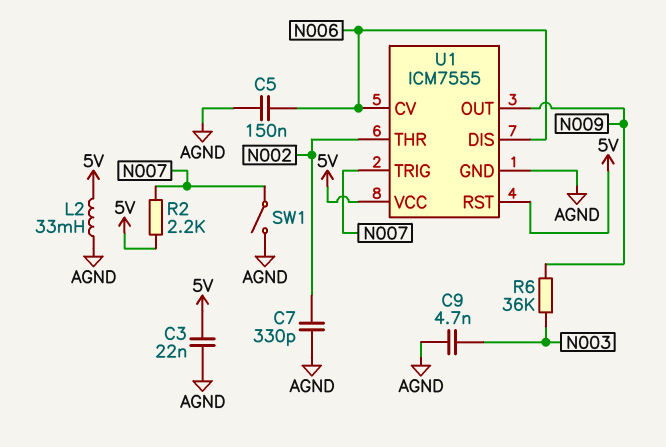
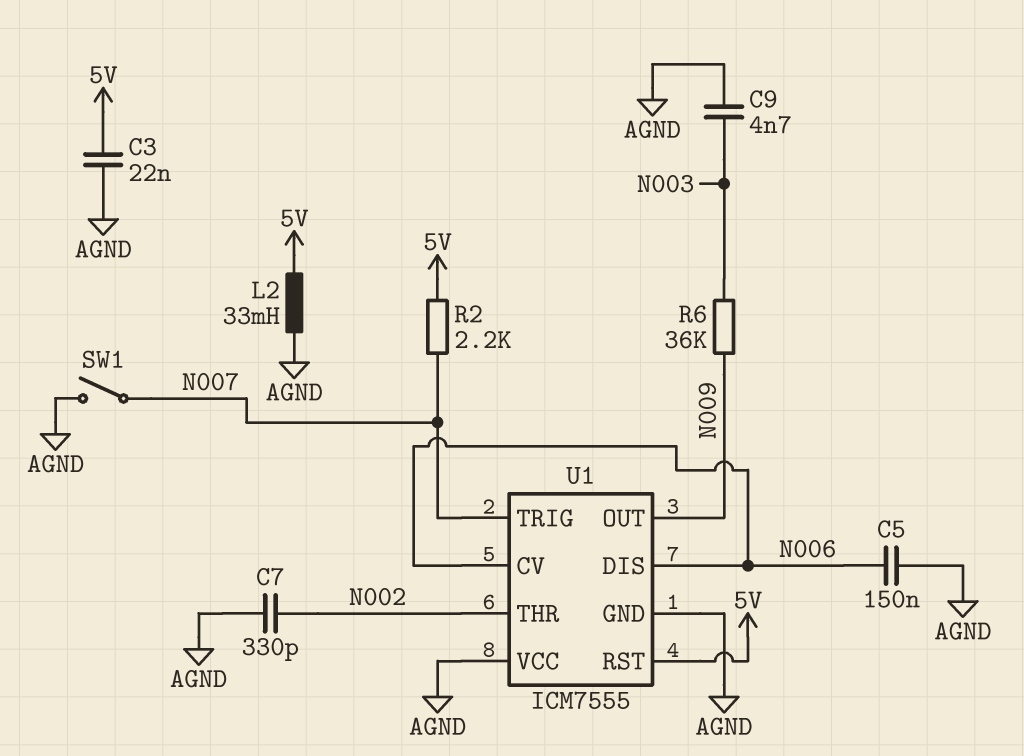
U1 pin VCC: 5V -> AGND

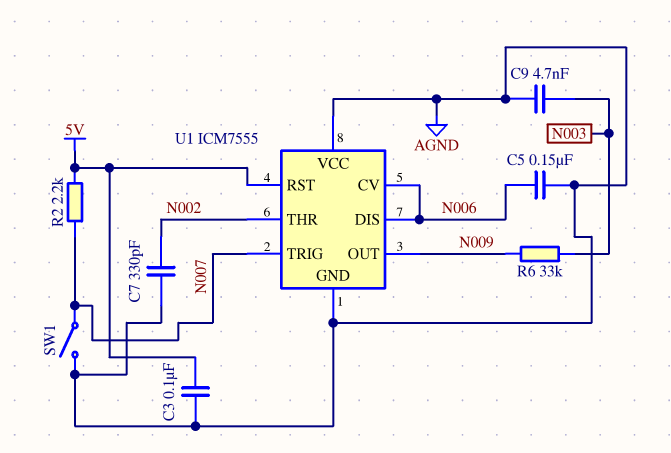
C3: 22nF (5V, AGND) -> 100nF (5V, AGND)
L2: 33mH (5V, AGND) -> none
R6: 36k (N003, N009) -> 33k (N003, N009)

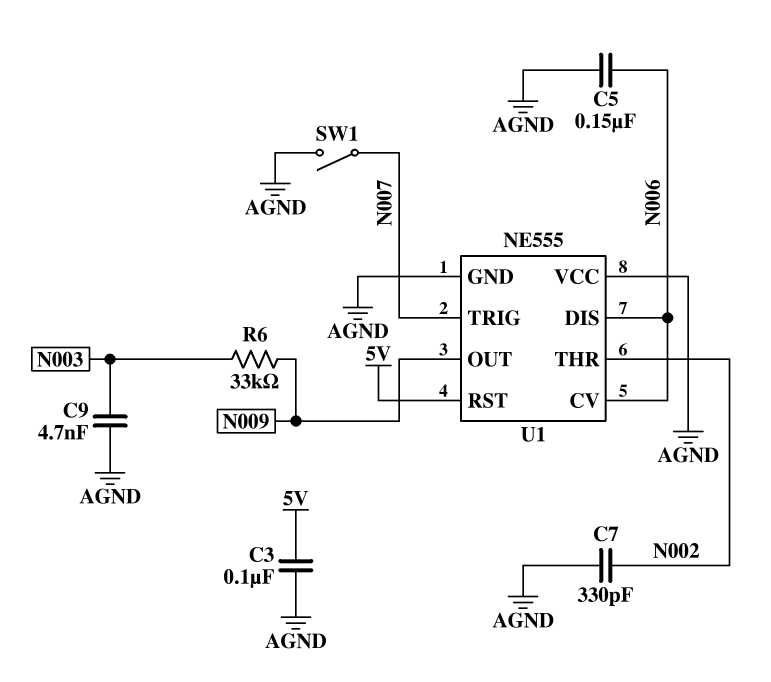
R2: 2.2k (5V, N007) -> none
U1: ICM7555 -> NE555

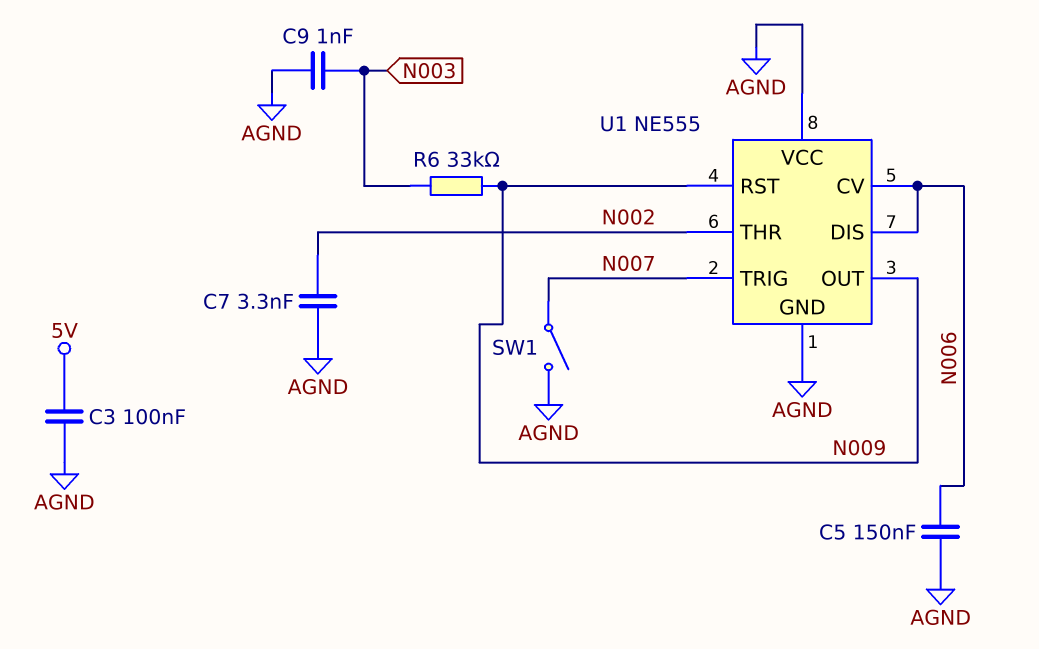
C7: 330pF (AGND, N002) -> 3.3nF (AGND, N002)
C9: 4.7nF (AGND, N003) -> 1nF (AGND, N003)
U1 pin RST: 5V -> N009

